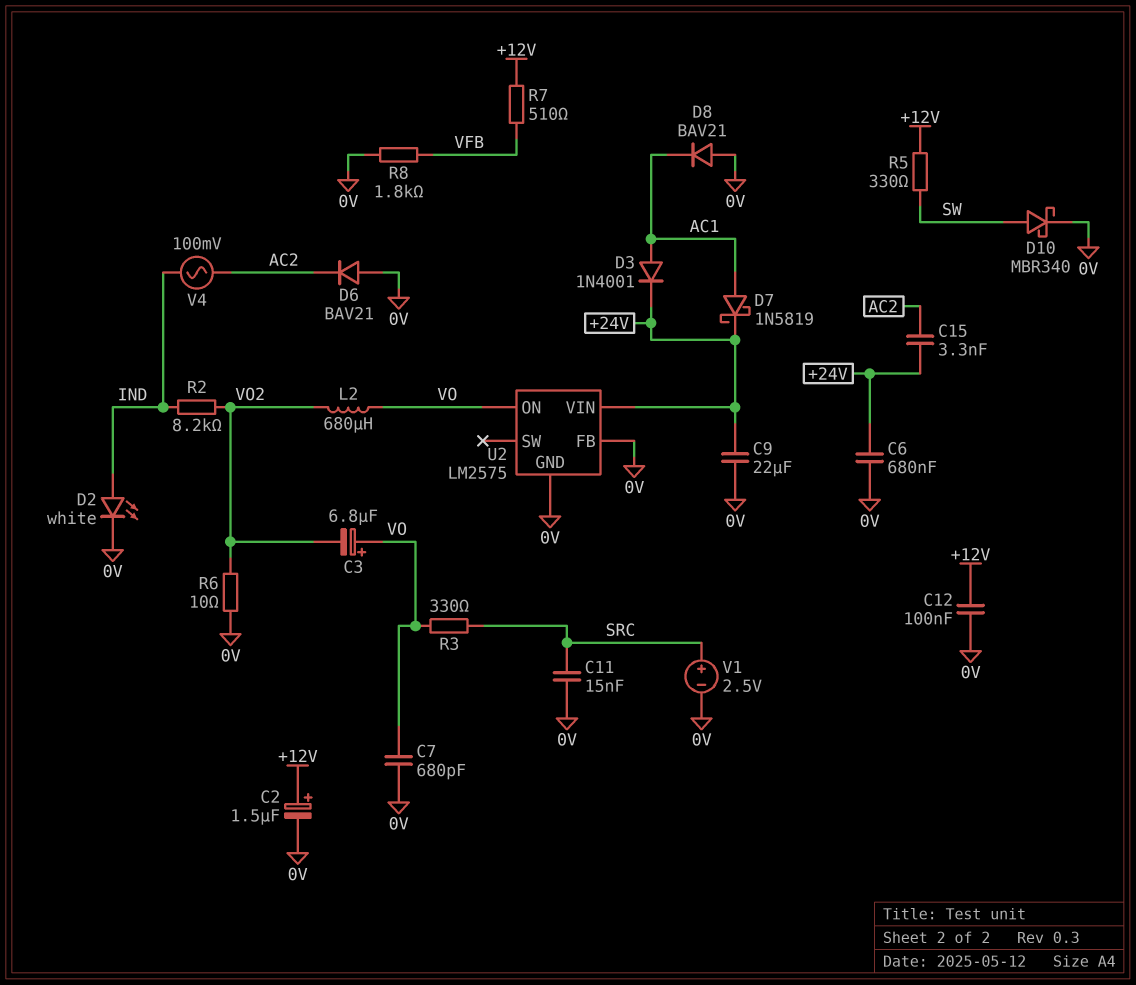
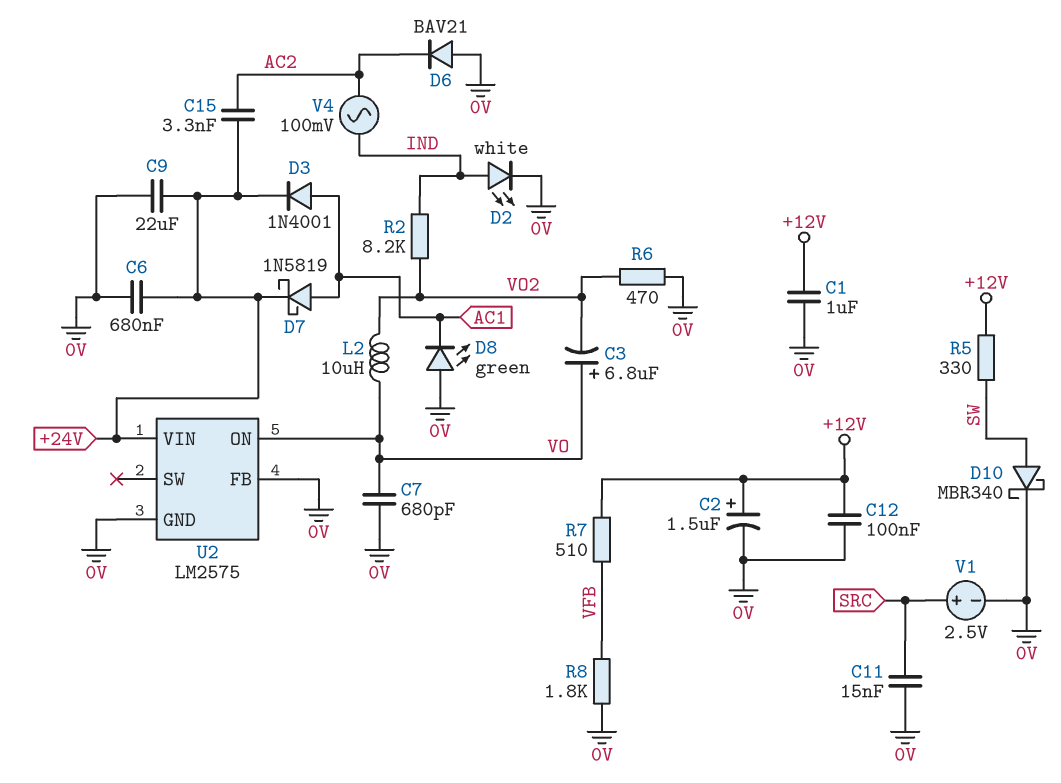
C1: none -> 1uF (+12V, 0V)
D8: diode BAV21 (A 0V, K AC1) -> LED green (A 0V, K AC1)
L2: 680uH (VO, VO2) -> 10uH (VO, VO2)
R3: 330 (SRC, VO) -> none
R6: 10 (0V, VO2) -> 470 (0V, VO2)

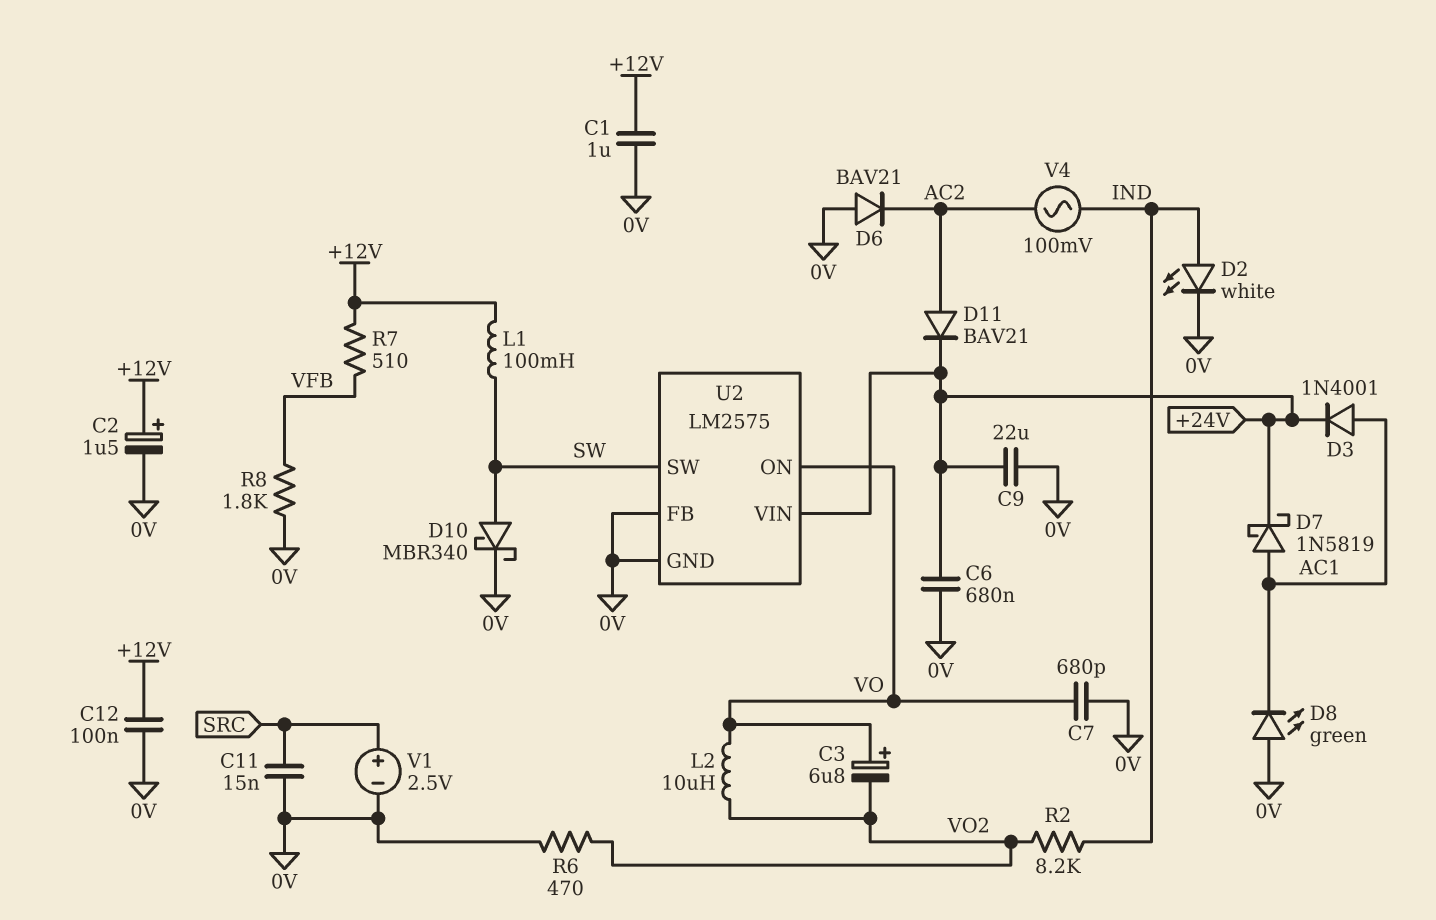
C15: 3.3nF (+24V, AC2) -> none
D11: none -> diode BAV21 (A AC2, K +24V)
L1: none -> 100mH (+12V, SW)
R5: 330 (+12V, SW) -> none
U2 pin SW: none -> SW

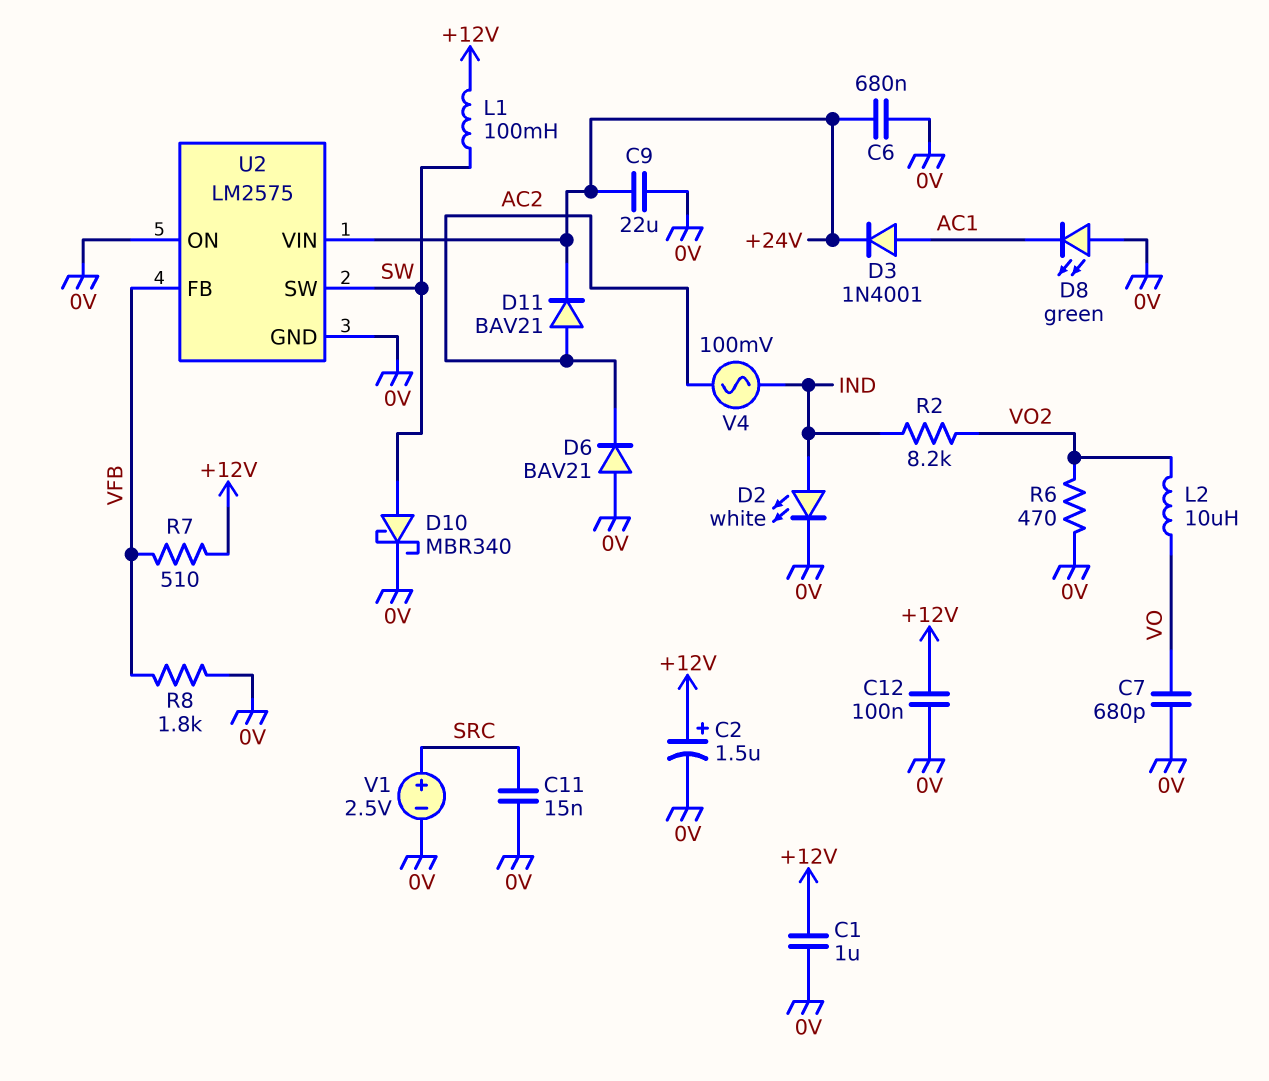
C3: 6.8uF (plus VO, minus VO2) -> none
D7: schottky 1N5819 (A AC1, K +24V) -> none
U2 pin FB: 0V -> VFB
U2 pin ON: VO -> 0V

